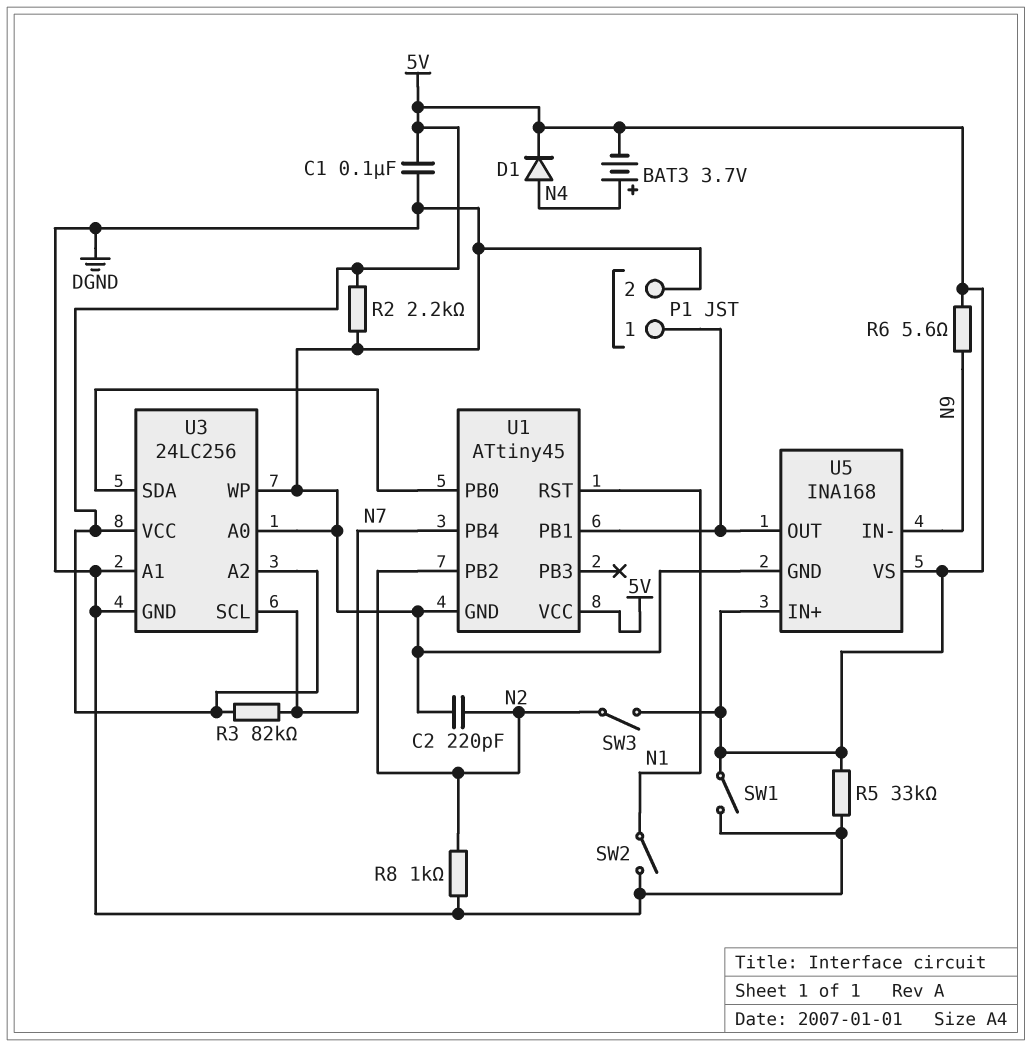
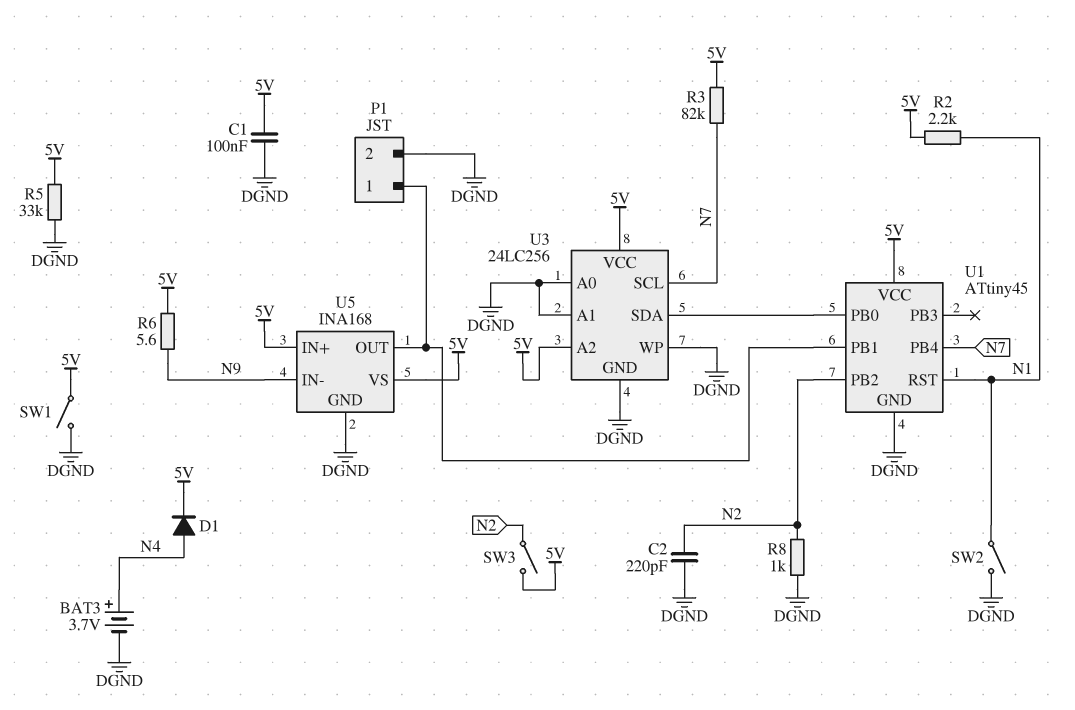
BAT3: 3.7V (plus N4, minus 5V) -> 3.7V (plus N4, minus DGND)
R2: 2.2k (5V, DGND) -> 2.2k (5V, N1)

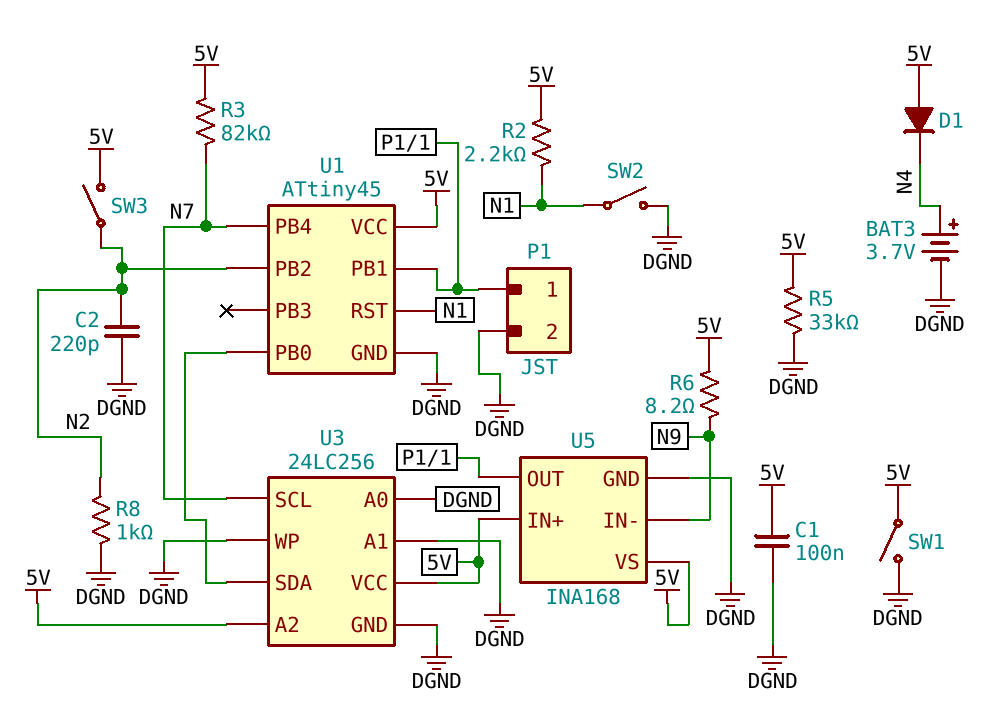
D1: diode (A N4, K 5V) -> diode (A 5V, K N4)
R6: 5.6 (5V, N9) -> 8.2 (5V, N9)

